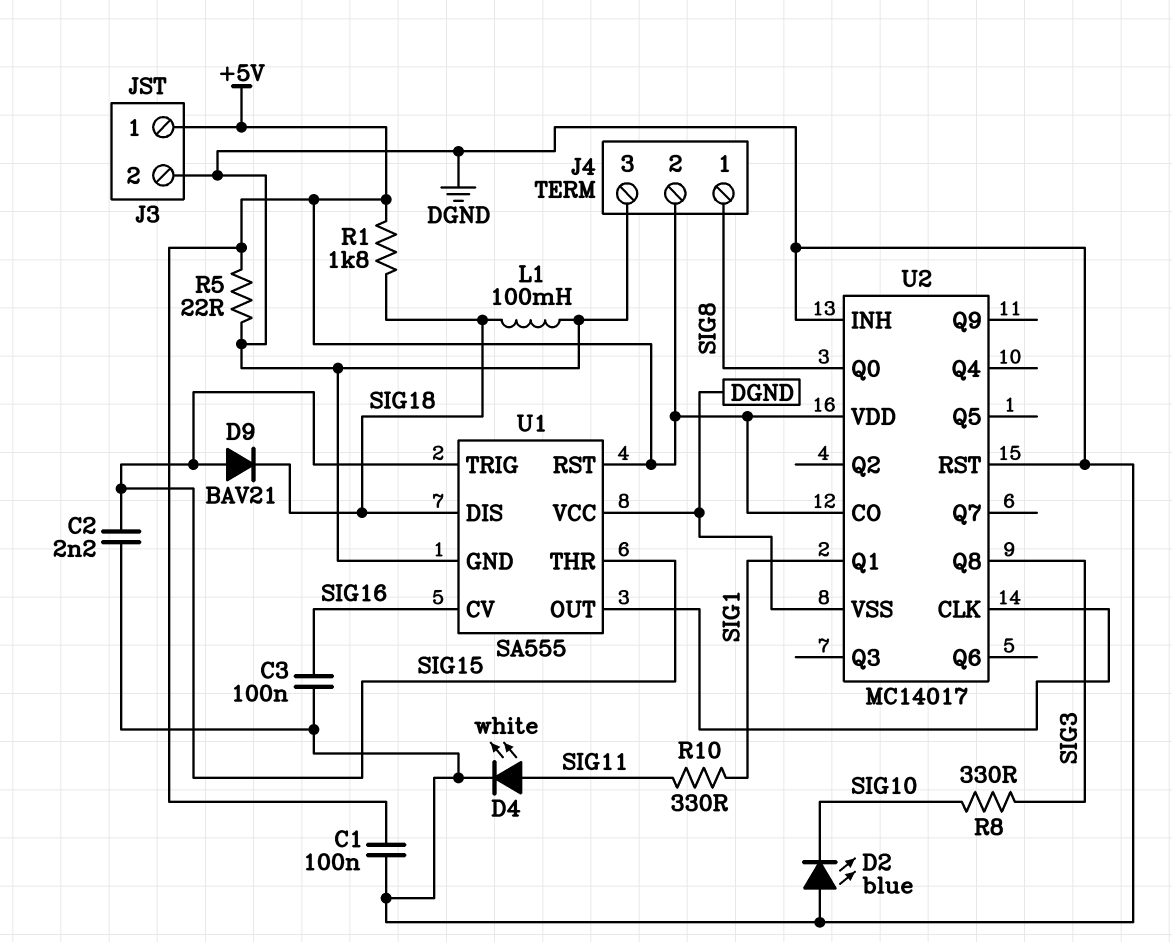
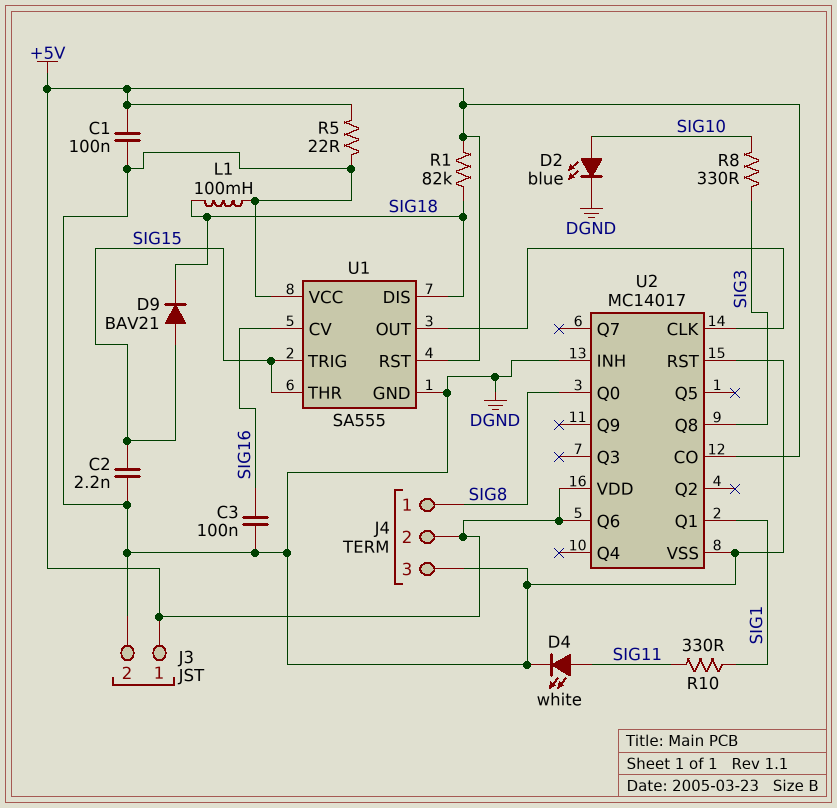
D2: LED blue (A DGND, K SIG10) -> LED blue (A SIG10, K DGND)
R1: 1.8k (+5V, SIG18) -> 82k (+5V, SIG18)
U2 pin Q6: none -> +5V

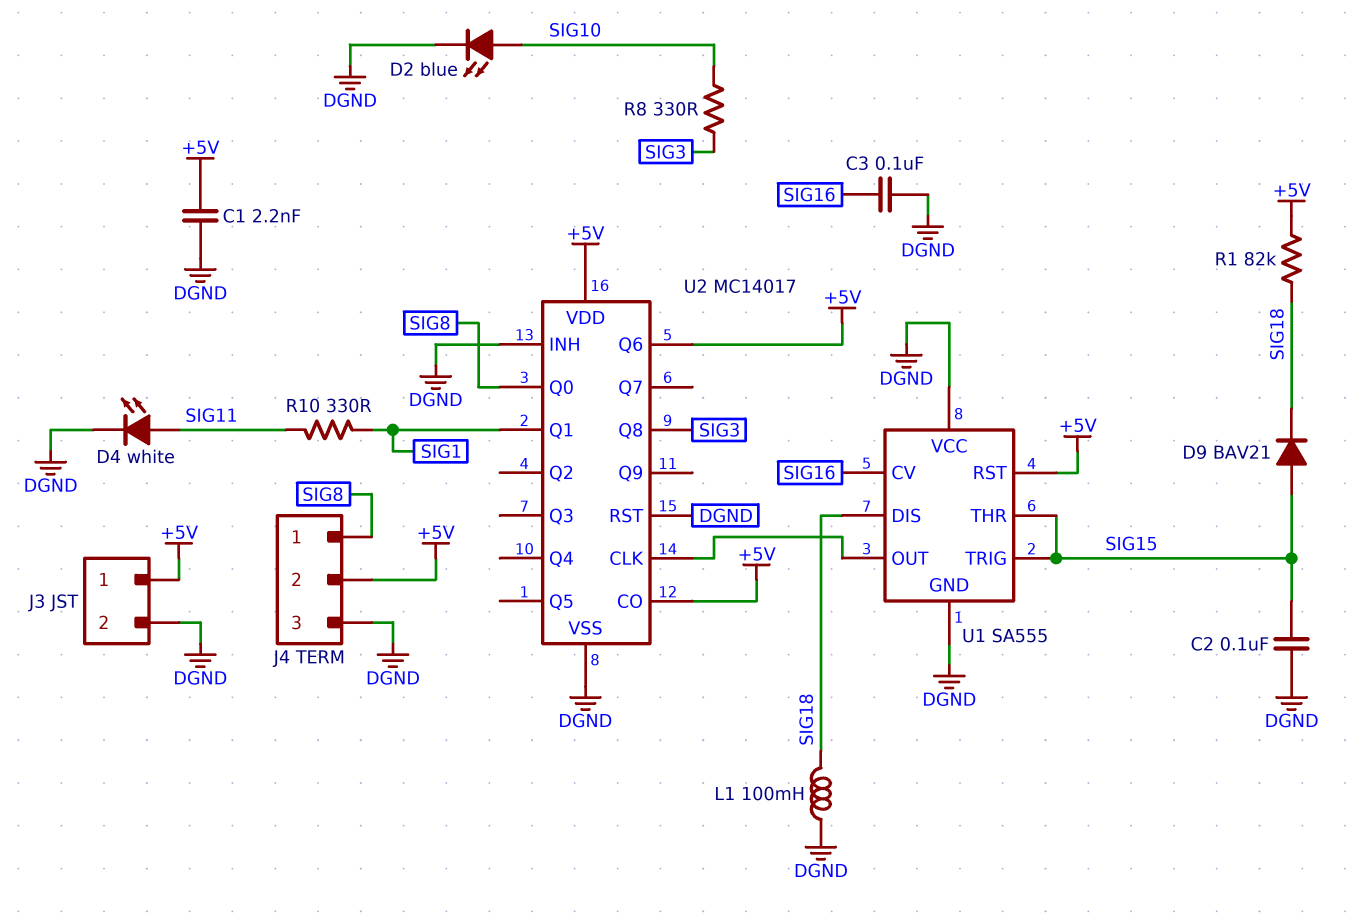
C1: 100nF (+5V, DGND) -> 2.2nF (+5V, DGND)
C2: 2.2nF (DGND, SIG15) -> 100nF (DGND, SIG15)
R5: 22 (+5V, DGND) -> none

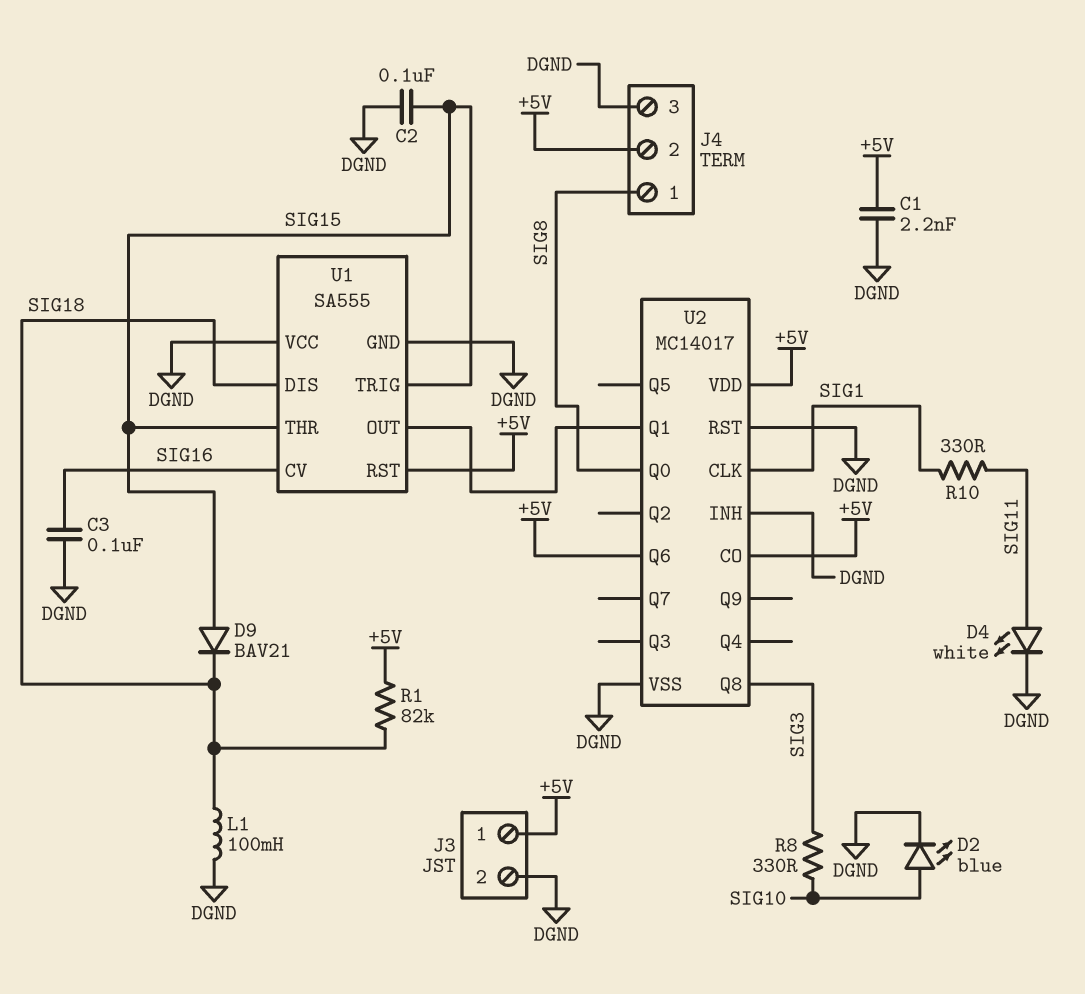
U2 pin CLK: U1/OUT -> SIG1
U2 pin Q1: SIG1 -> U1/OUT

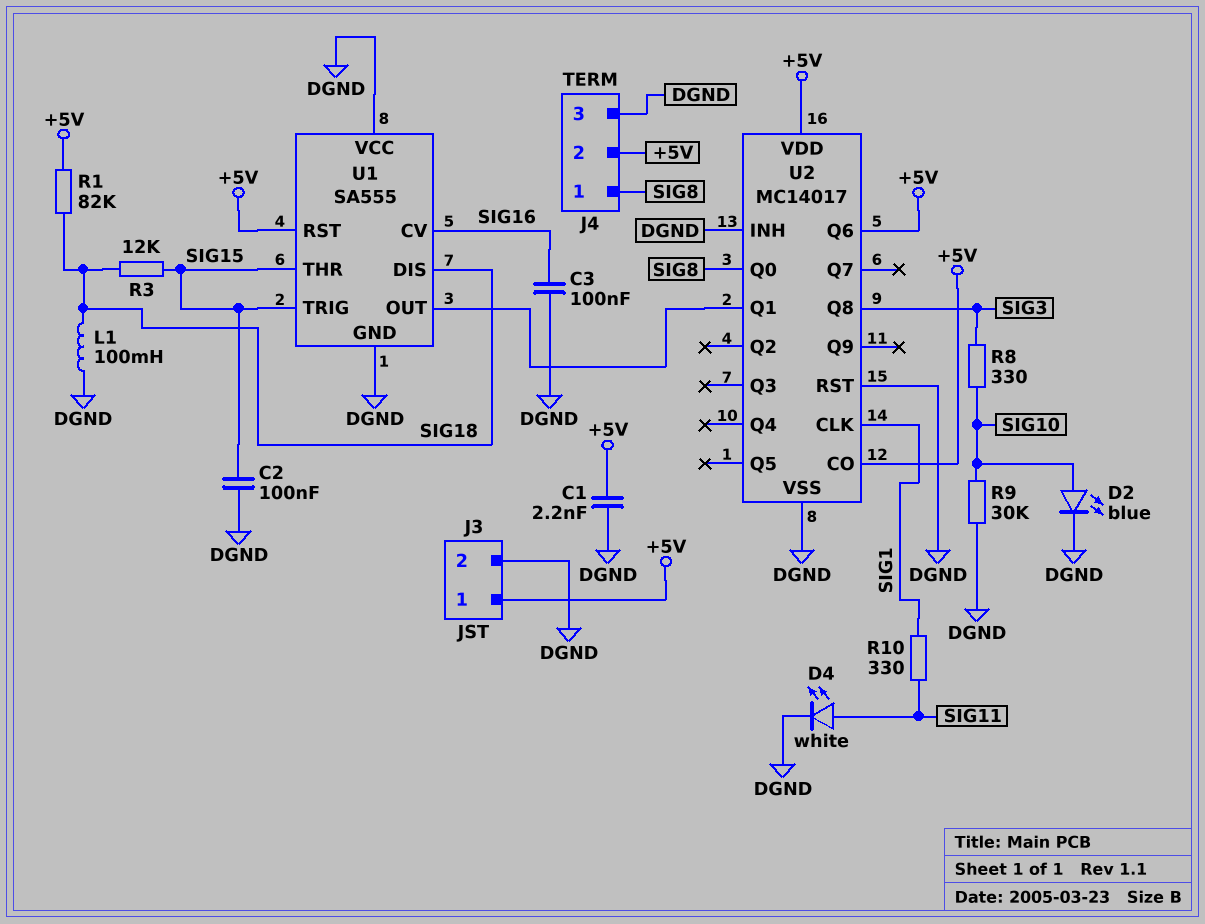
D9: diode BAV21 (A SIG15, K SIG18) -> none
R3: none -> 12k (SIG15, SIG18)
R9: none -> 30k (DGND, SIG10)

